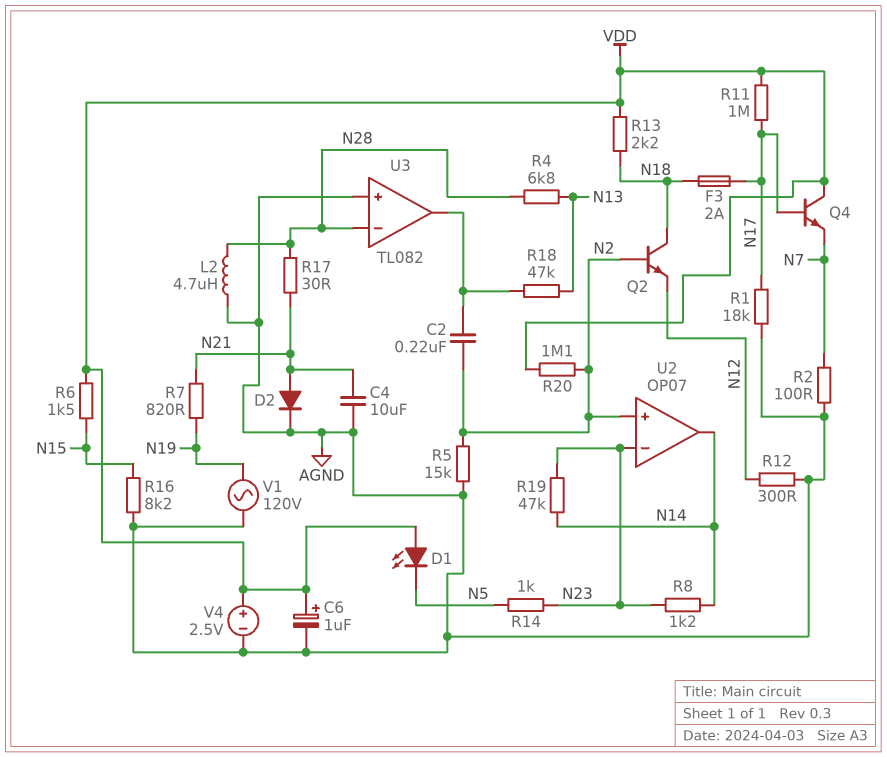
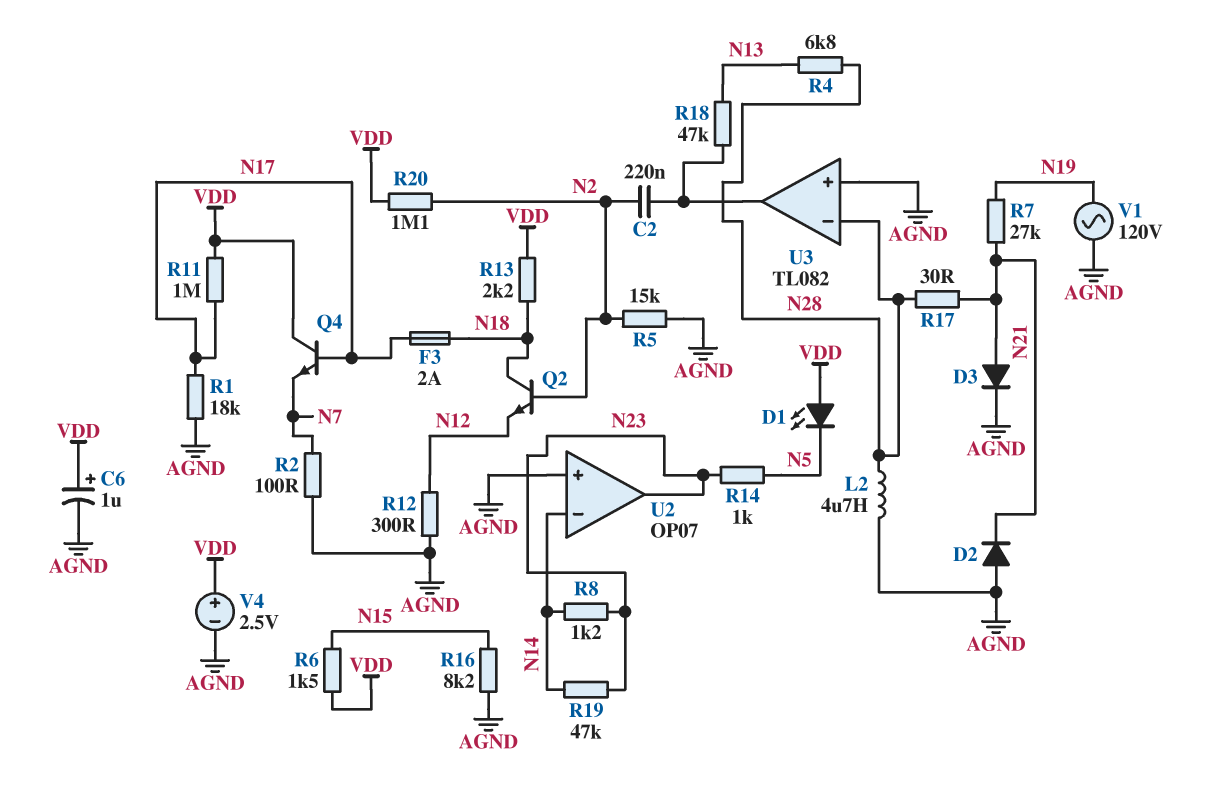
C4: 10uF (AGND, N21) -> none
D2: diode (A N21, K AGND) -> diode (A AGND, K N21)
D3: none -> diode (A N21, K AGND)
R7: 820 (N19, N21) -> 27k (N19, N21)
U2 pin in+: N2 -> AGND
U2 pin in-: N23 -> N14
U2 pin out: N14 -> N23

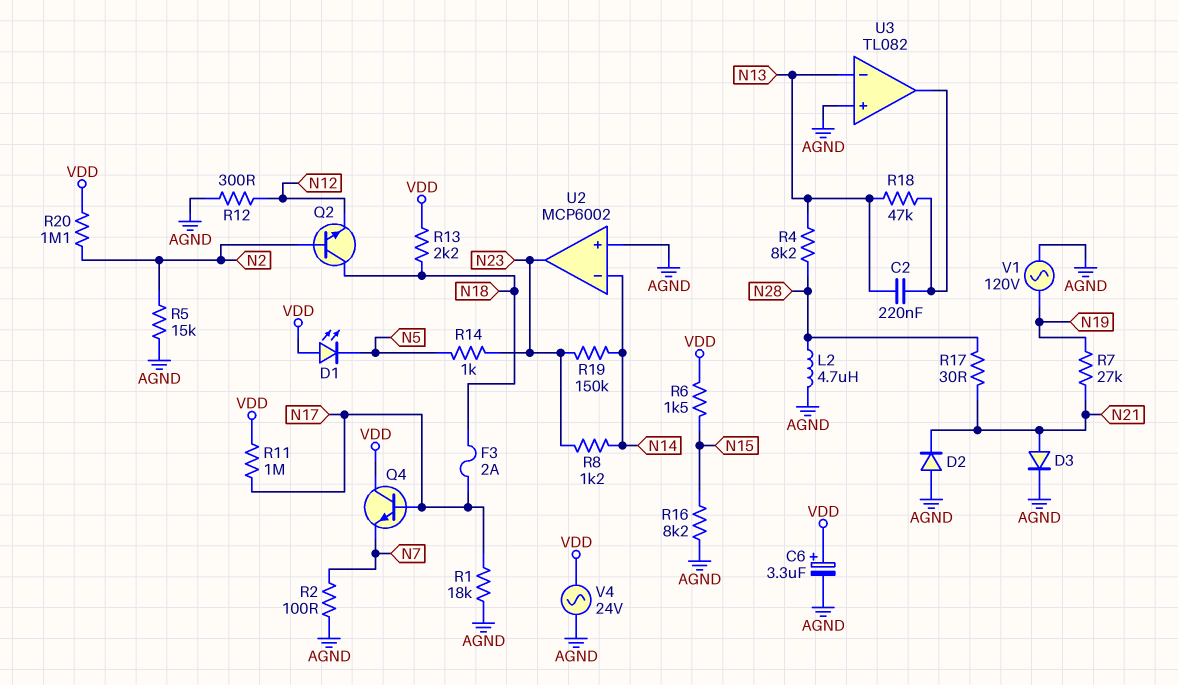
C2: 220nF (N2, U3/out) -> 220nF (N13, U3/out)
C6: 1uF (plus VDD, minus AGND) -> 3.3uF (plus VDD, minus AGND)
R4: 6.8k (N13, N28) -> 8.2k (N13, N28)
R19: 47k (N14, N23) -> 150k (N14, N23)
U2: OP07 -> MCP6002
U3 pin in-: N28 -> N13
V4: 2.5V (plus VDD, minus AGND) -> AC 24V (AGND, VDD)

